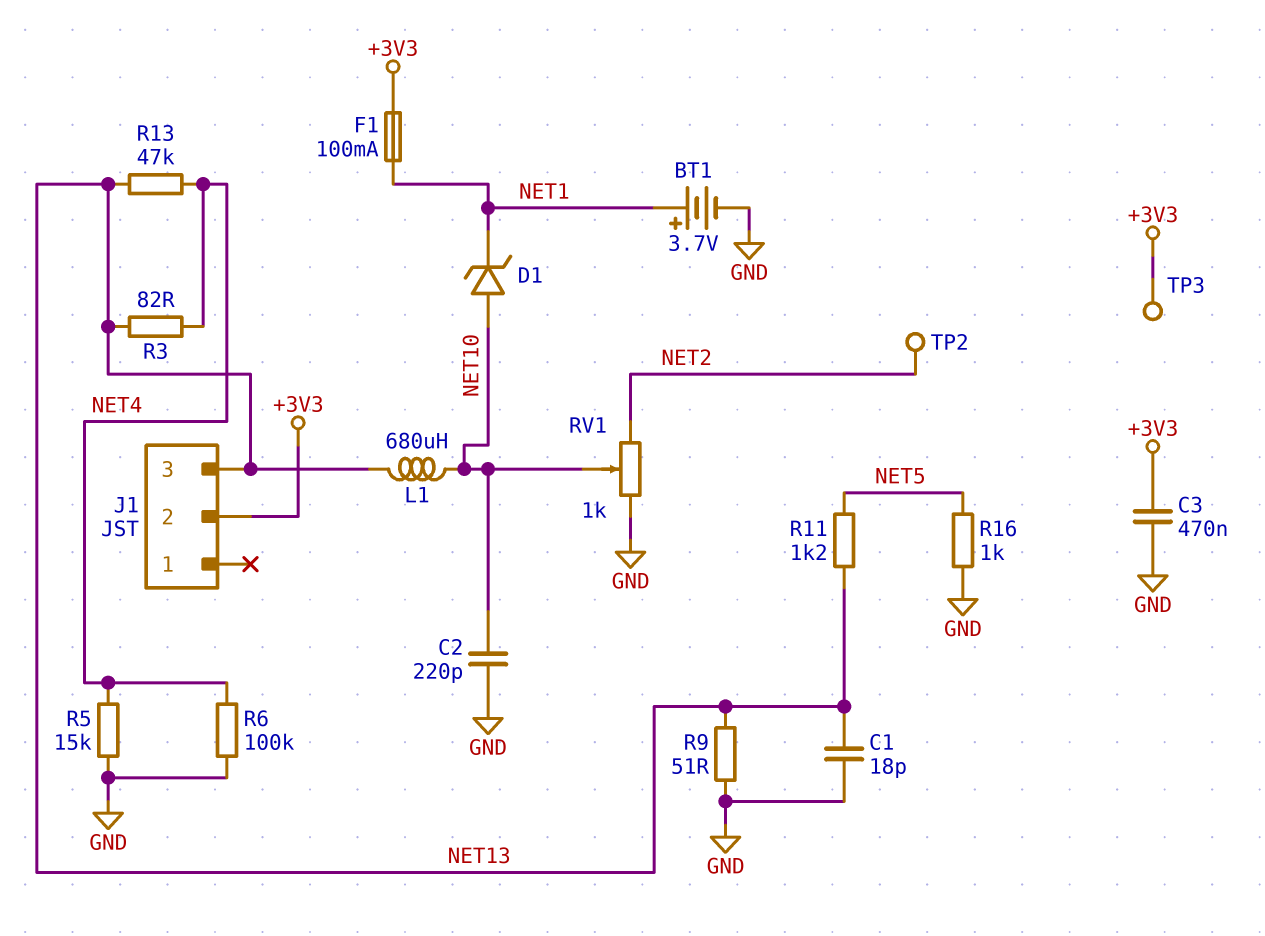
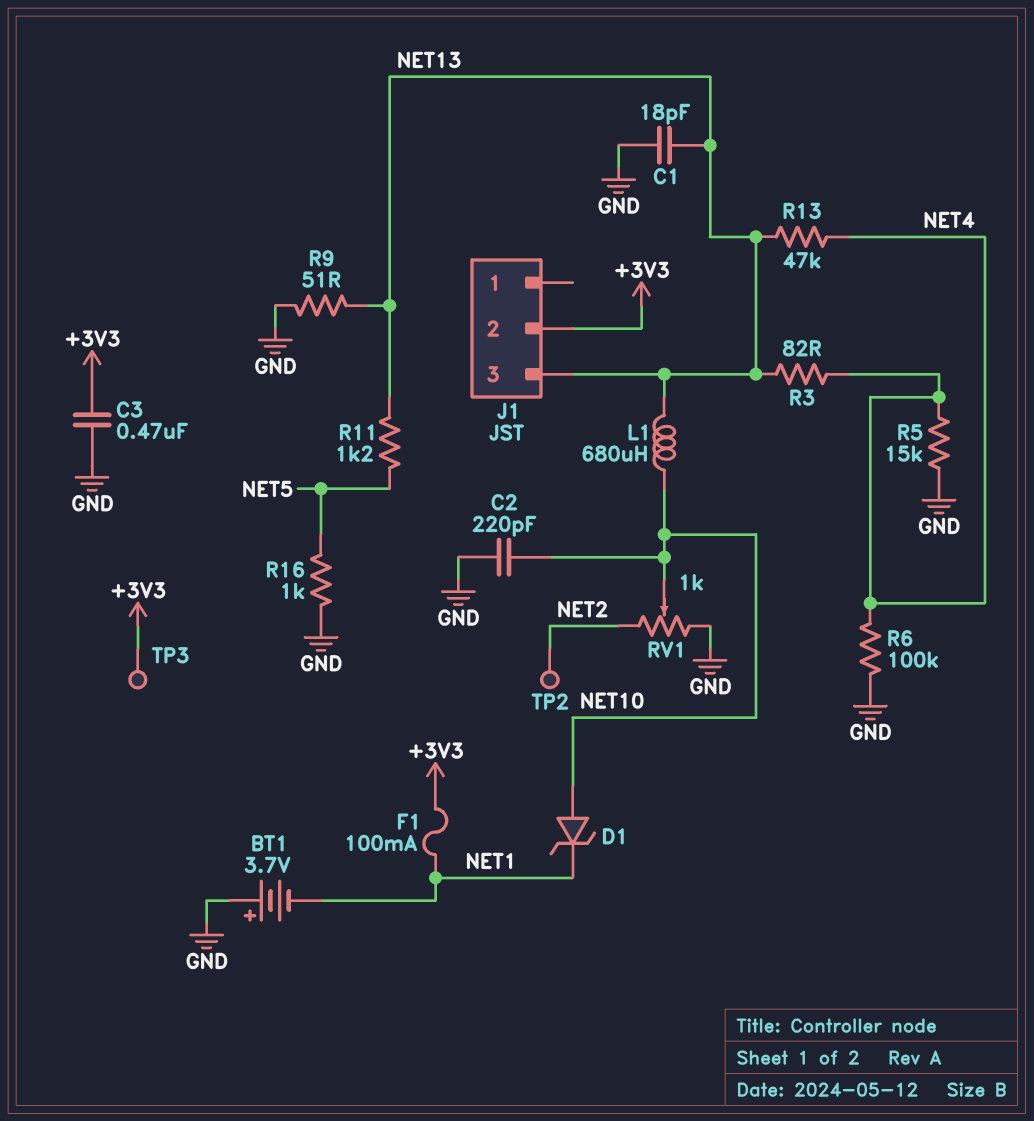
BT1: 3.7V (plus NET1, minus GND) -> 3.7V (plus GND, minus NET1)

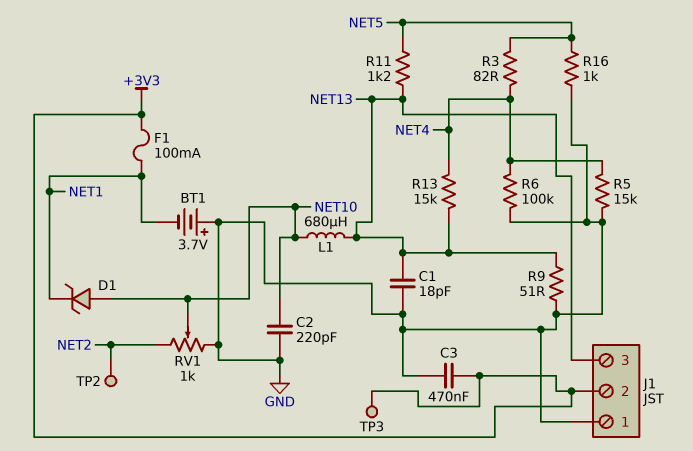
J1 pin 1: none -> GND
R3: 82 (NET4, NET13) -> 82 (NET4, NET5)
R13: 47k (NET4, NET13) -> 15k (NET4, NET13)

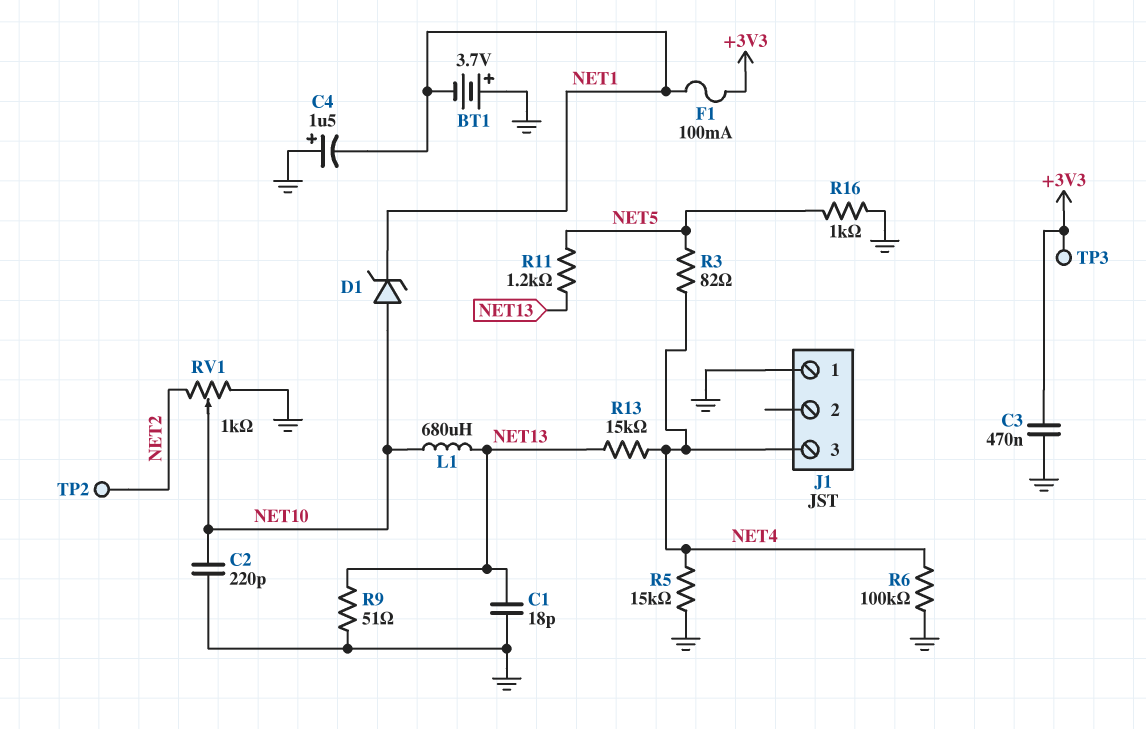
C4: none -> 1.5uF (plus GND, minus NET1)
J1 pin 2: +3V3 -> none
J1 pin 3: NET13 -> NET4

